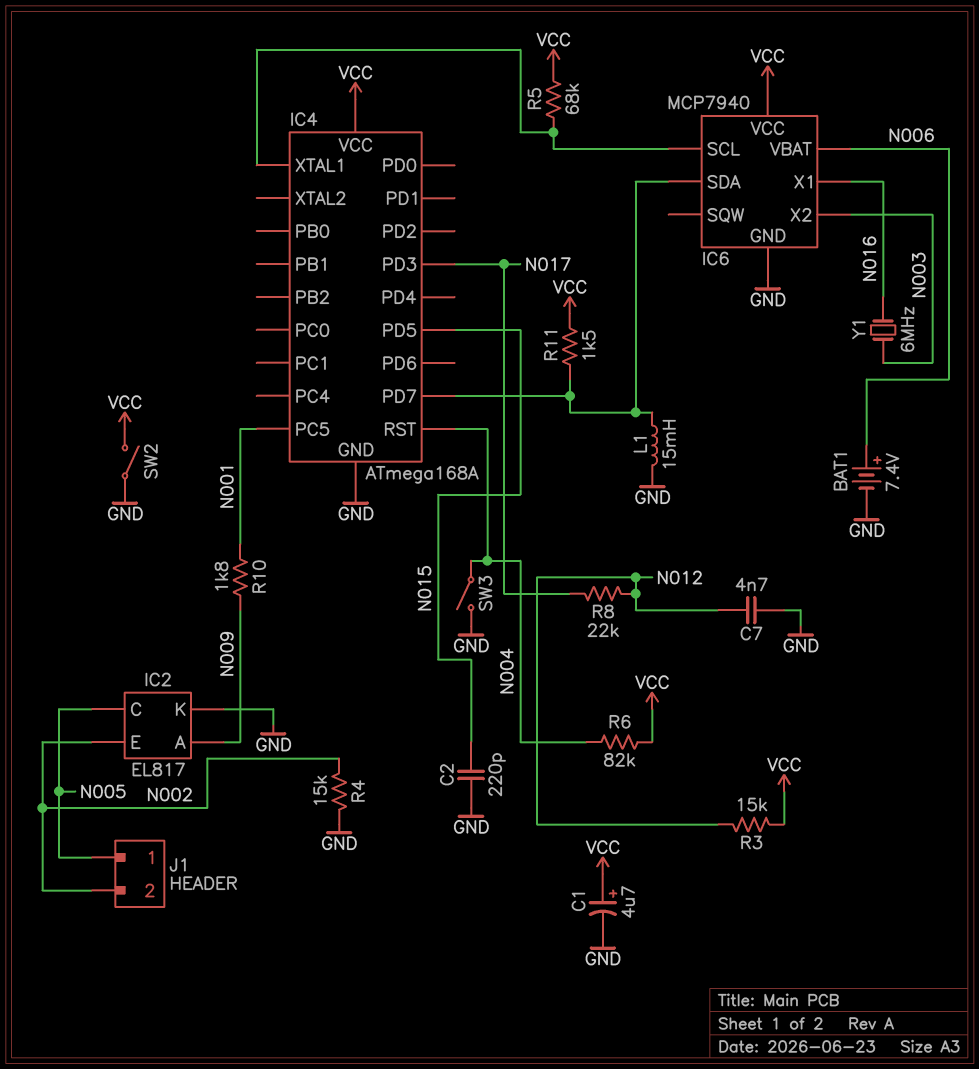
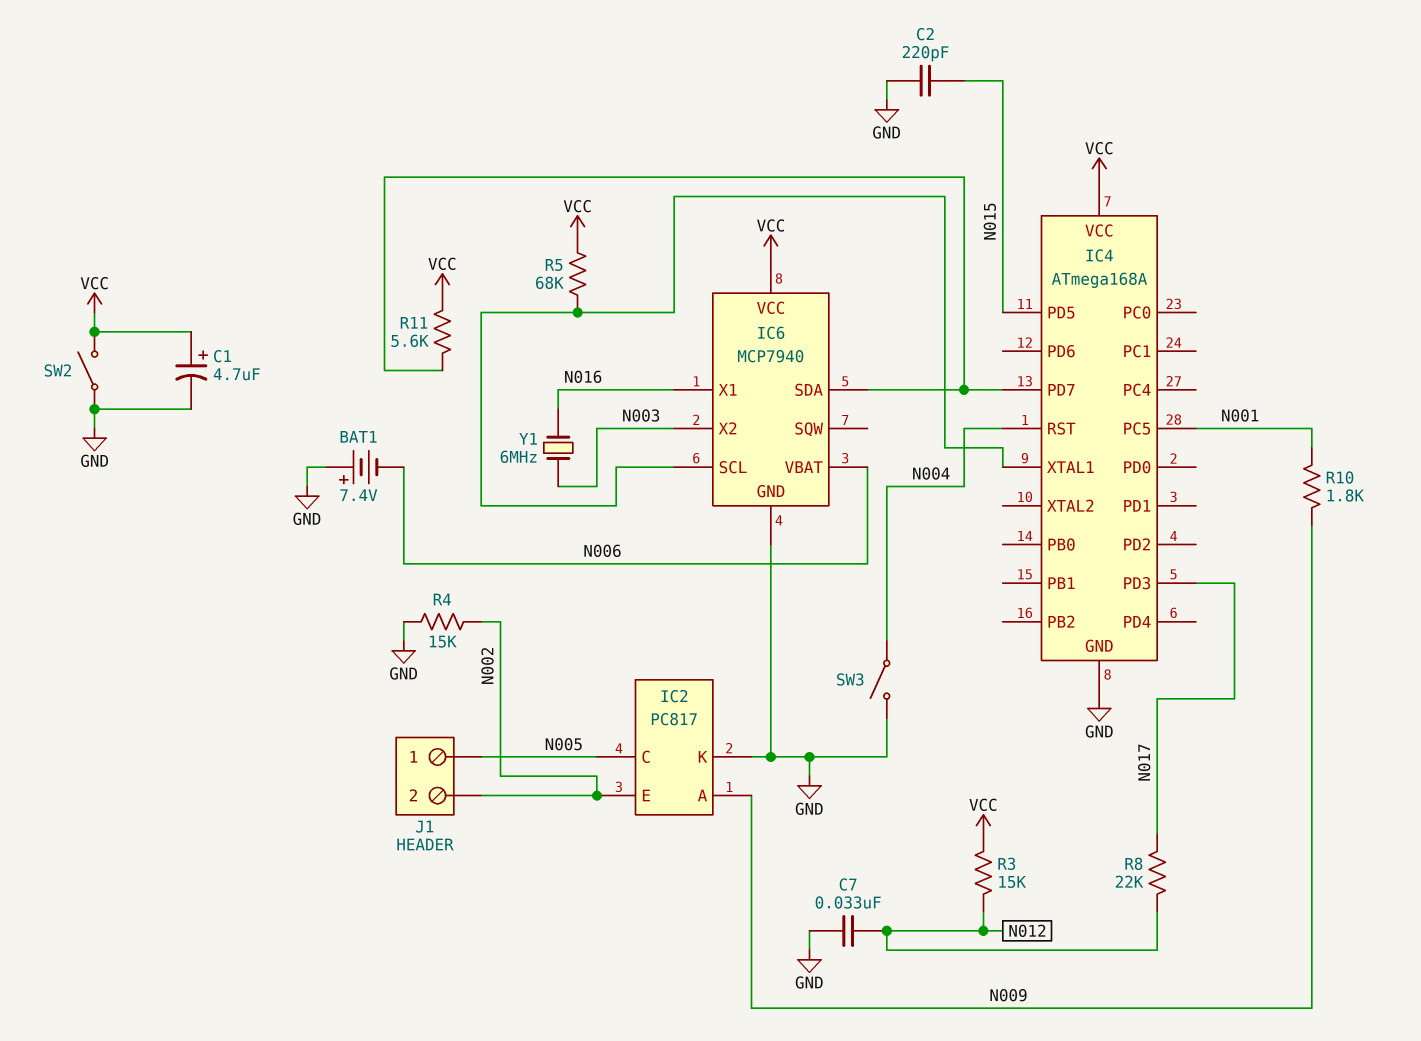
BAT1: 7.4V (plus N006, minus GND) -> 7.4V (plus GND, minus N006)
C7: 4.7nF (GND, N012) -> 33nF (GND, N012)
IC2: EL817 -> PC817
L1: 15mH (GND, IC4/PD7) -> none
R6: 82k (N004, VCC) -> none
R11: 1.5k (IC4/PD7, VCC) -> 5.6k (IC4/PD7, VCC)

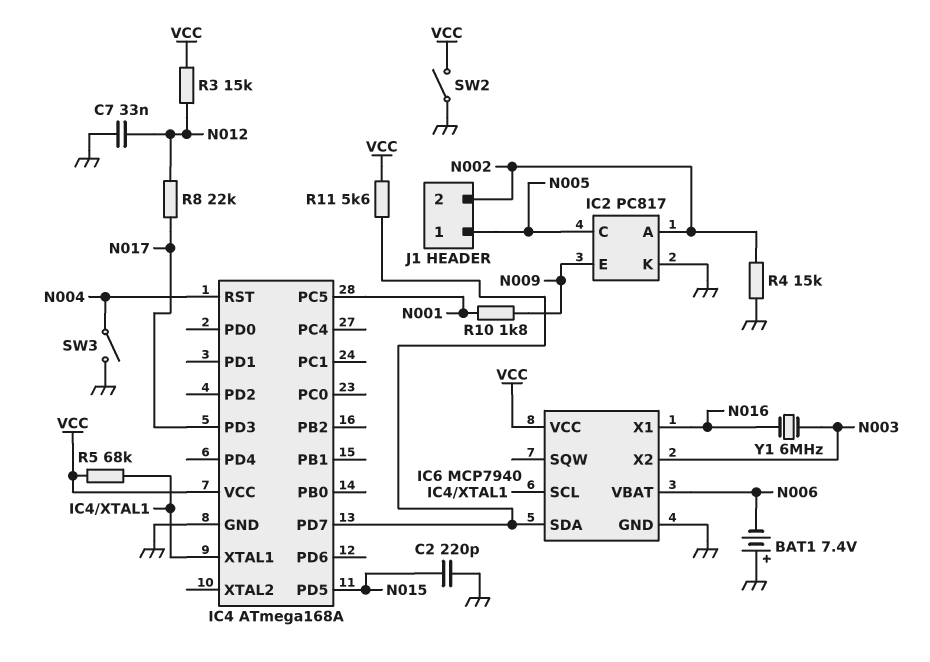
C1: 4.7uF (plus VCC, minus GND) -> none
IC2 pin A: N009 -> N002
IC2 pin E: N002 -> N009

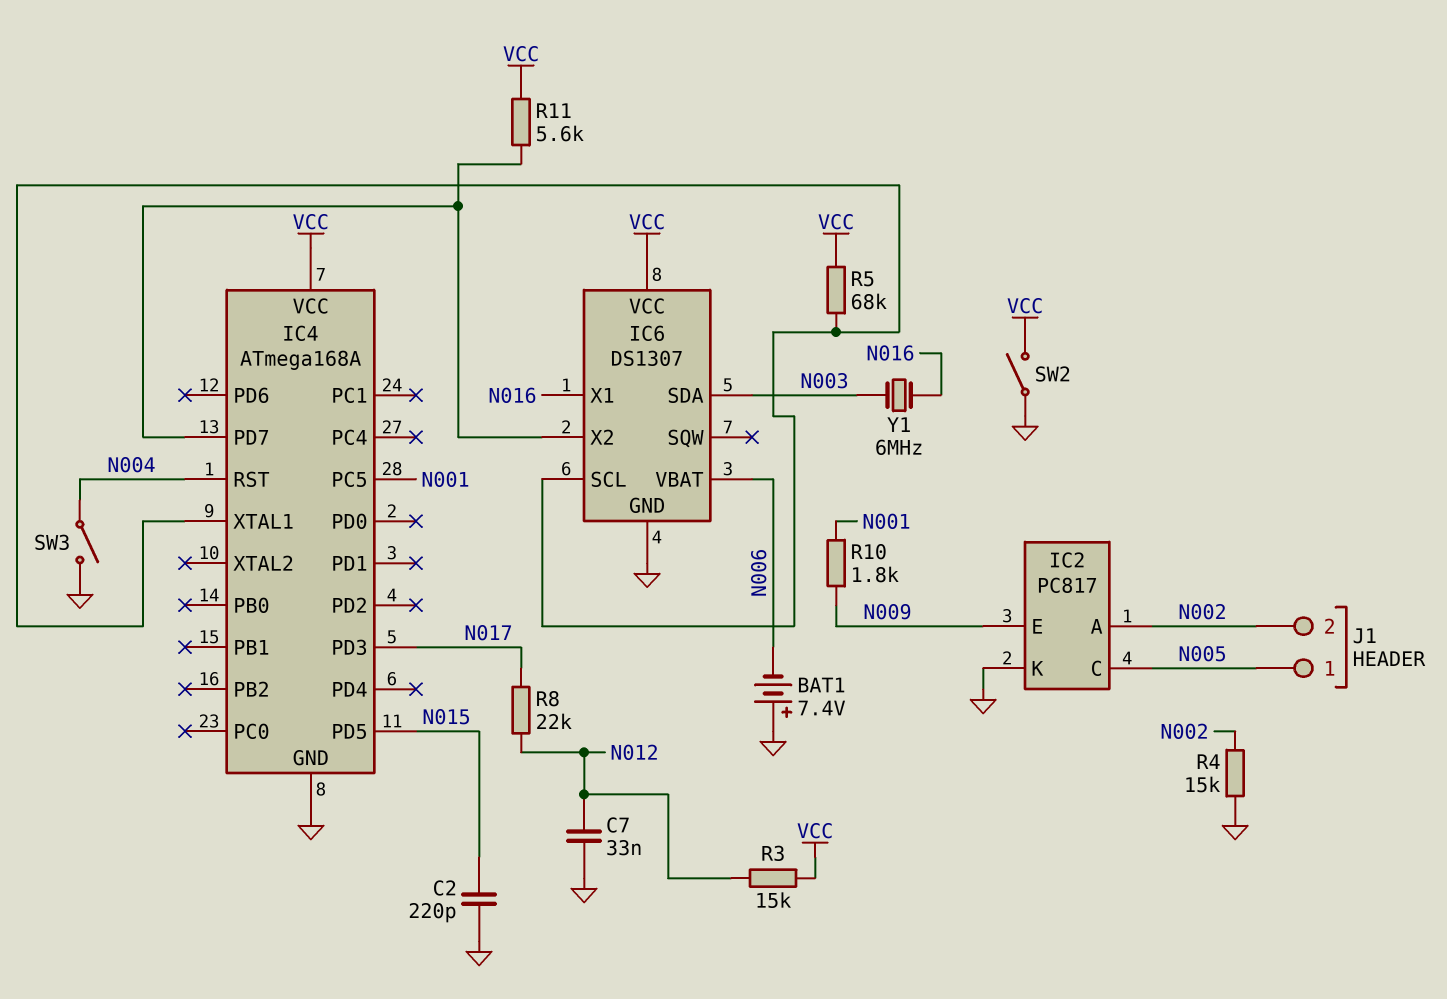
IC6: MCP7940 -> DS1307
IC6 pin SDA: IC4/PD7 -> N003
IC6 pin X2: N003 -> IC4/PD7

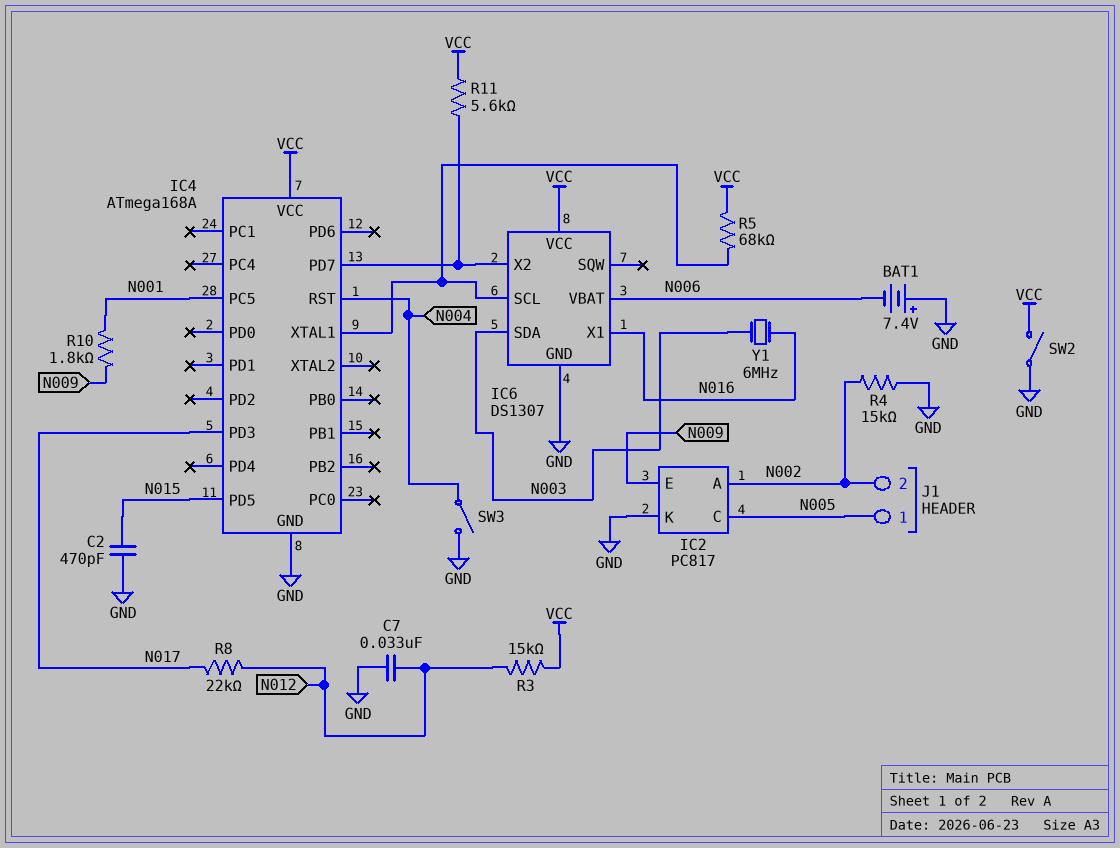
C2: 220pF (GND, N015) -> 470pF (GND, N015)

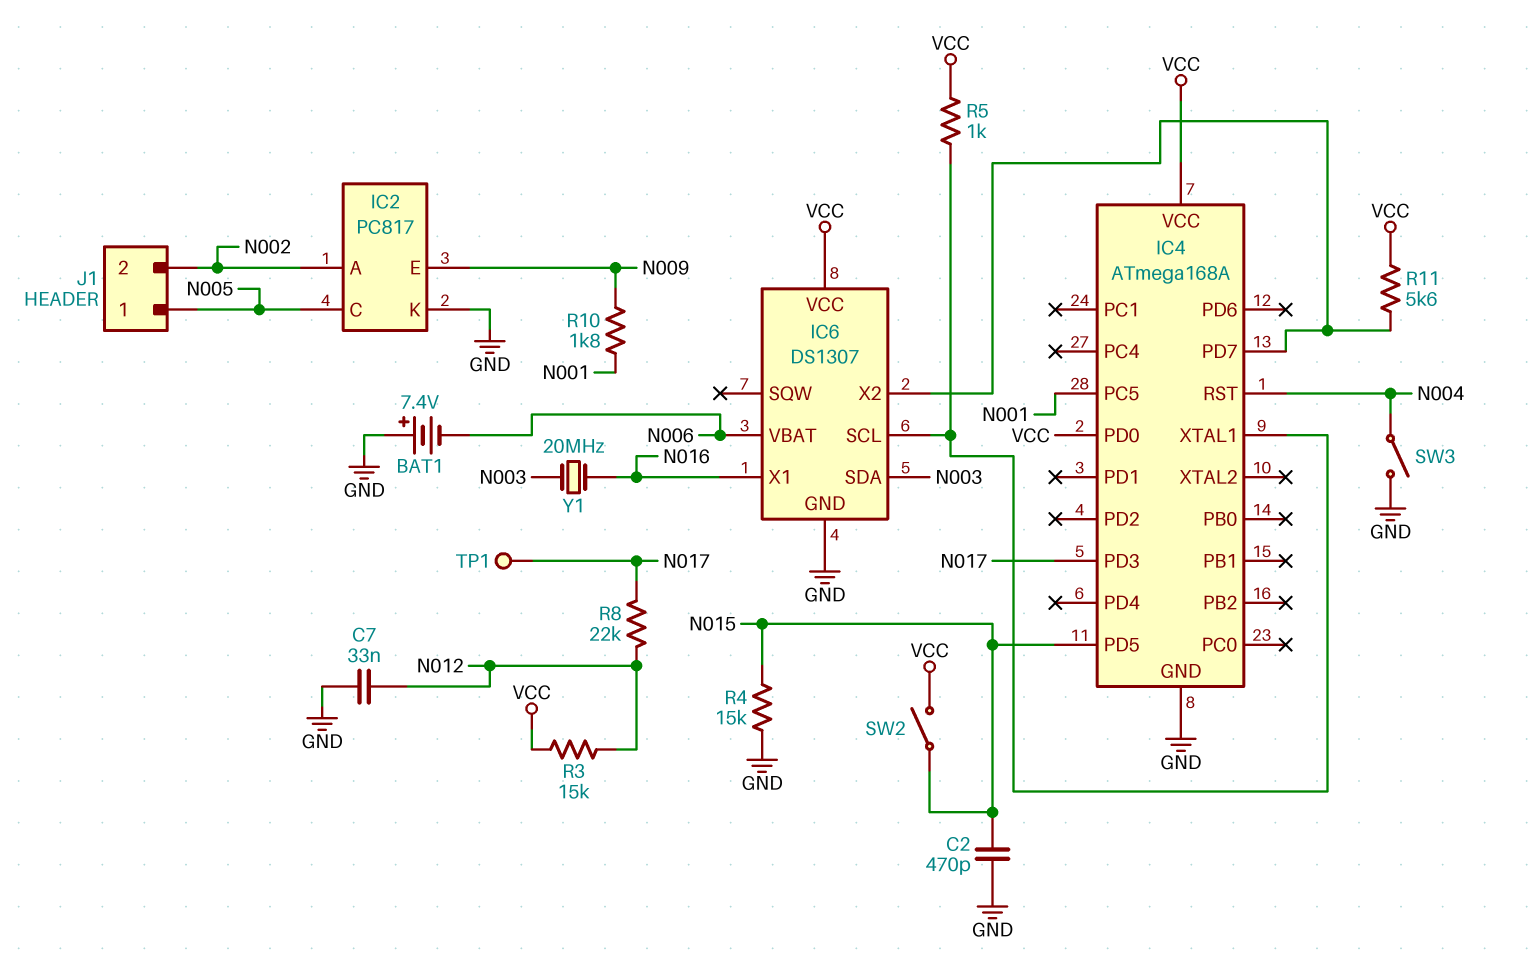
IC4 pin PD0: none -> VCC
R4: 15k (GND, N002) -> 15k (GND, N015)
R5: 68k (IC4/XTAL1, VCC) -> 1k (IC4/XTAL1, VCC)
SW2: switch (GND, VCC) -> switch (N015, VCC)
TP1: none -> test point (N017)
Y1: 6MHz (N003, N016) -> 20MHz (N003, N016)

